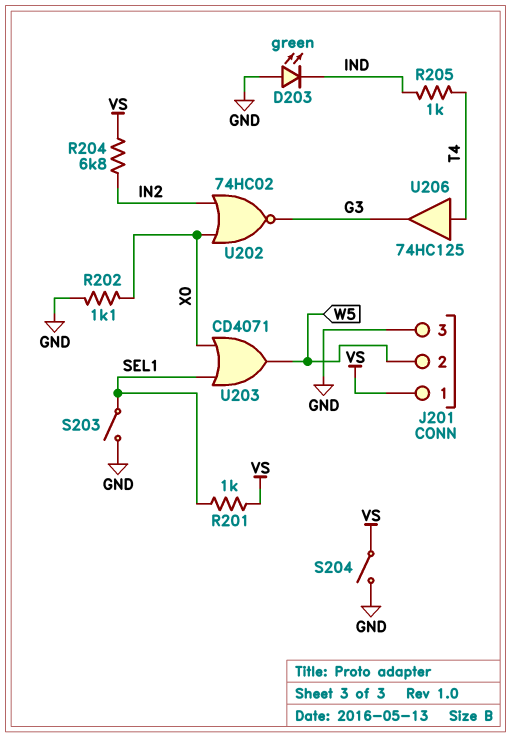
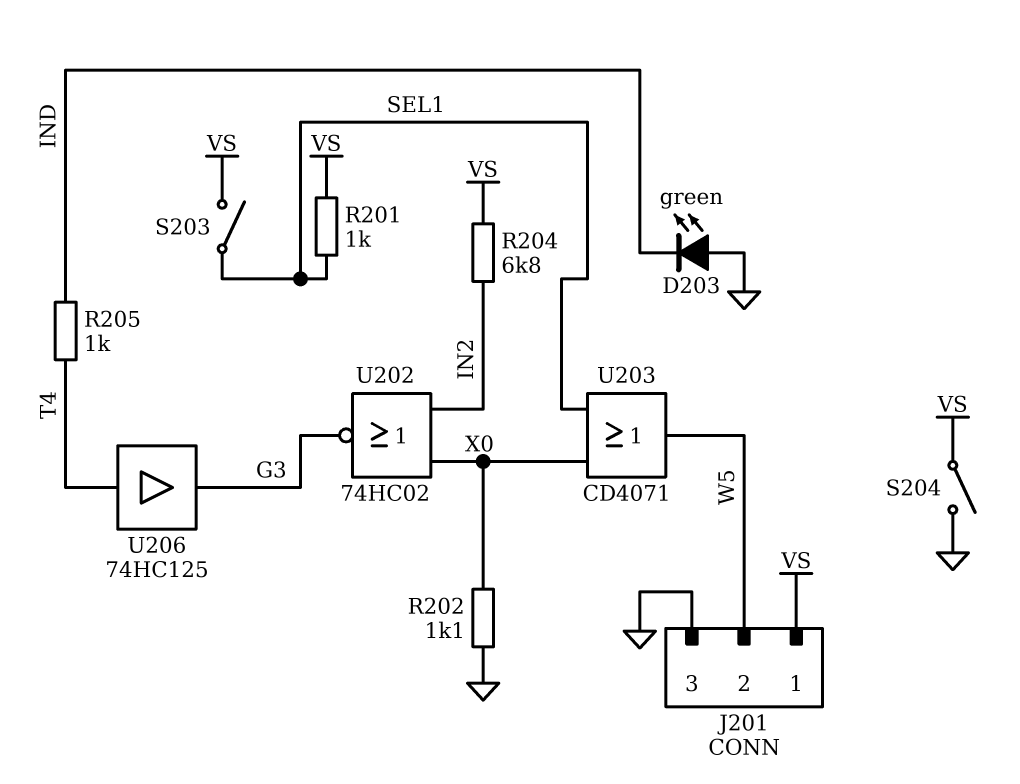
S203: switch (GND, SEL1) -> switch (SEL1, VS)

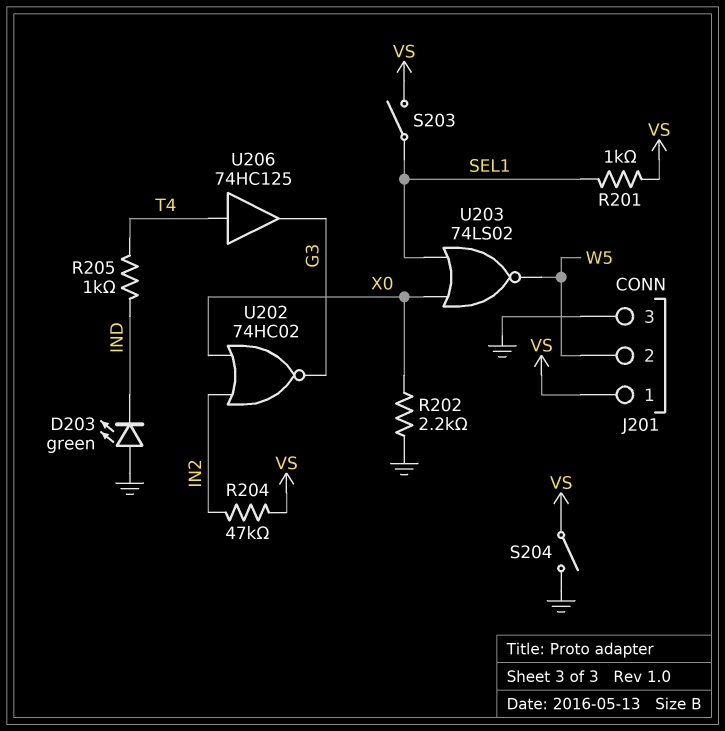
R202: 1.1k (GND, X0) -> 2.2k (GND, X0)
R204: 6.8k (IN2, VS) -> 47k (IN2, VS)
U203: OR CD4071 (in SEL1, in X0, out W5) -> NOR 74LS02 (in SEL1, in X0, out W5)

